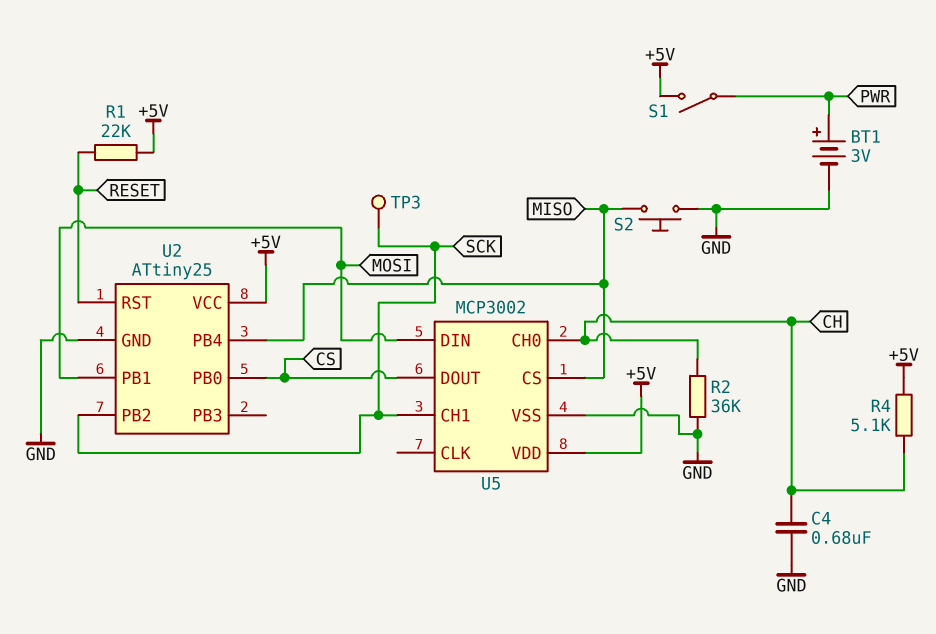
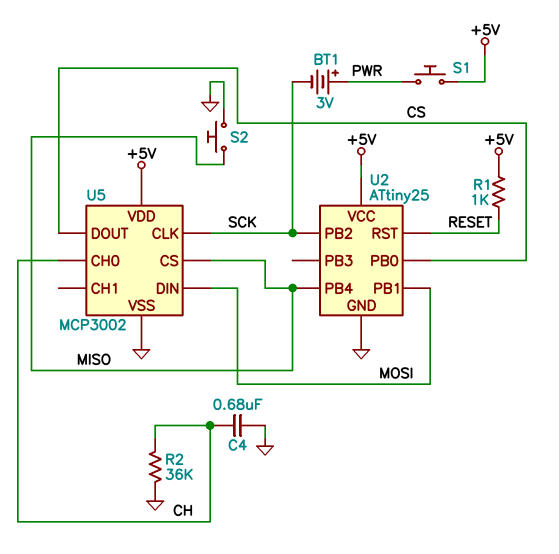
BT1: 3V (plus PWR, minus GND) -> 3V (plus PWR, minus SCK)
R1: 22k (+5V, RESET) -> 1k (+5V, RESET)
R4: 5.1k (+5V, CH) -> none
S1: switch (+5V, PWR) -> button (+5V, PWR)
TP3: test point (SCK) -> none
U5 pin CH1: SCK -> none
U5 pin CLK: none -> SCK

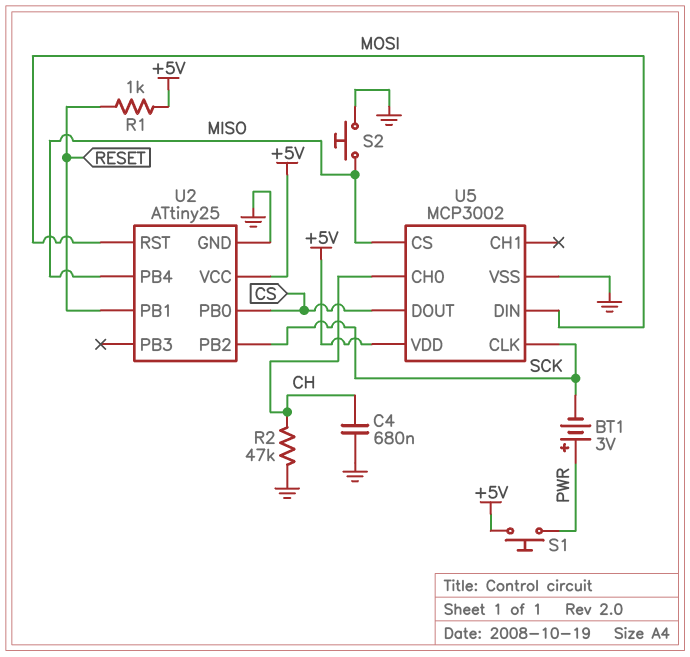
R2: 36k (CH, GND) -> 47k (CH, GND)
U2 pin PB1: MOSI -> RESET
U2 pin RST: RESET -> MOSI

